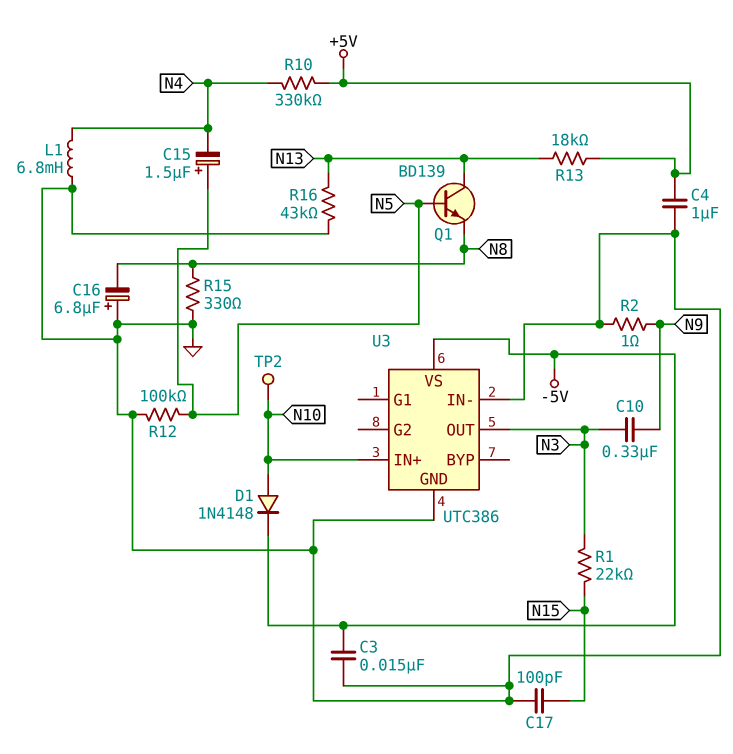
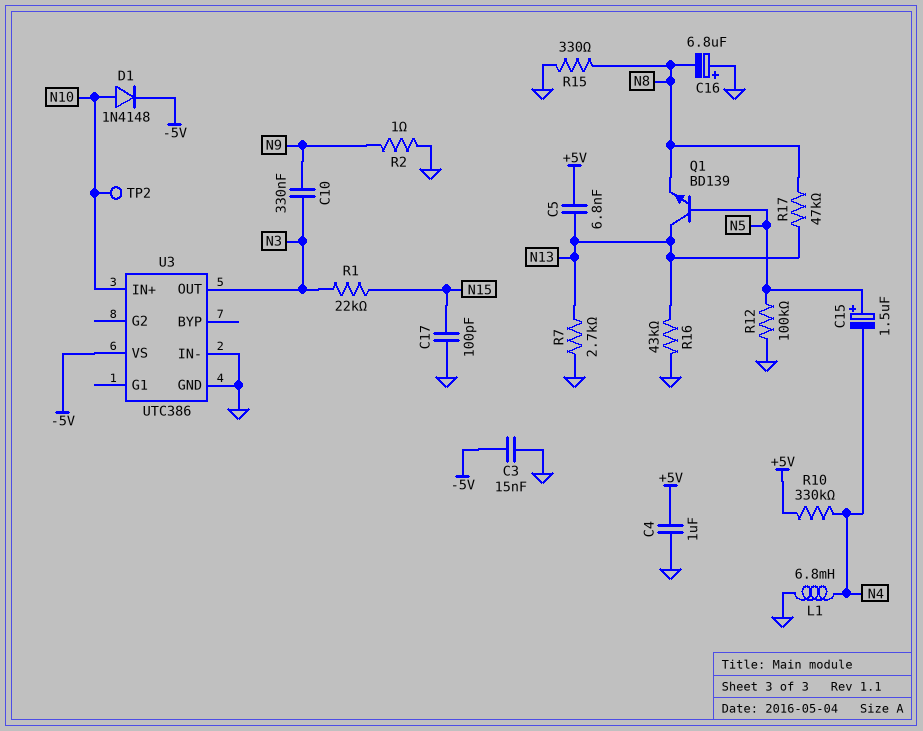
C5: none -> 6.8nF (+5V, N13)
R7: none -> 2.7k (GND, N13)
R13: 18k (+5V, N13) -> none
R17: none -> 47k (N8, N13)

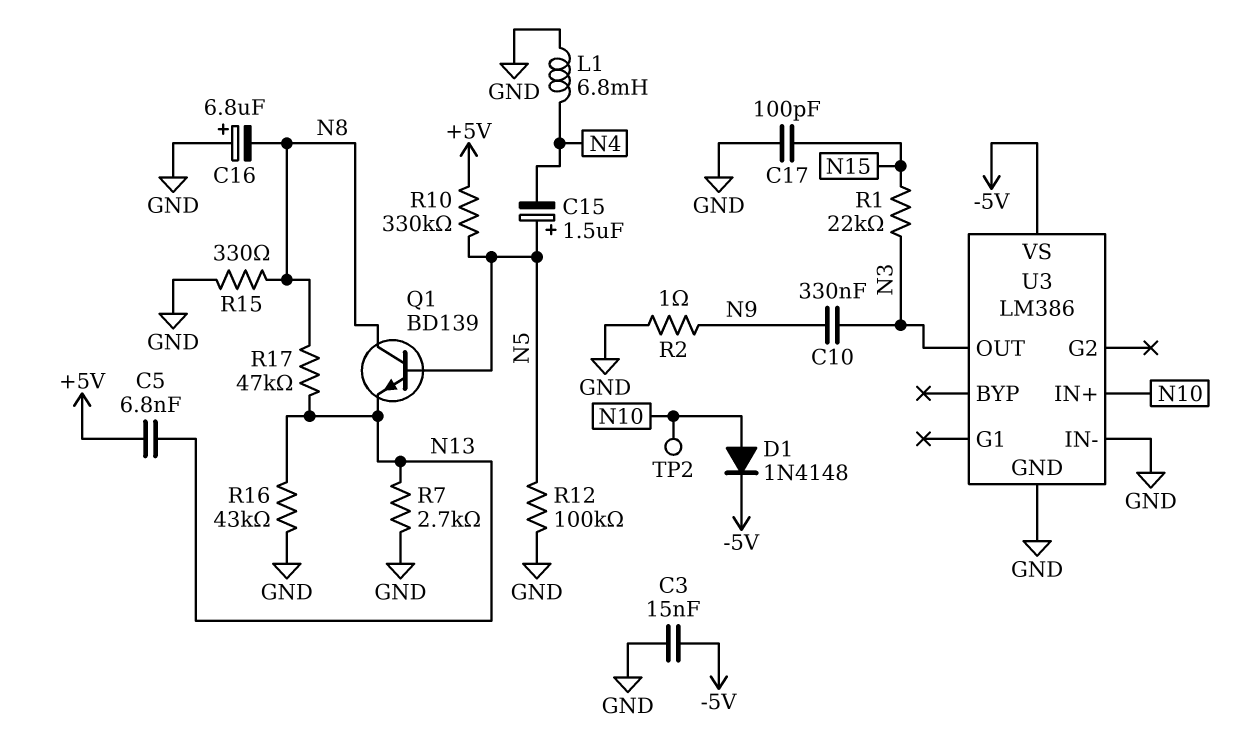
C4: 1uF (+5V, GND) -> none
Q1: NPN BD139 (B N5, C N13, E N8) -> NPN BD139 (B N5, C N8, E N13)
R10: 330k (+5V, N4) -> 330k (+5V, N5)
U3: UTC386 -> LM386

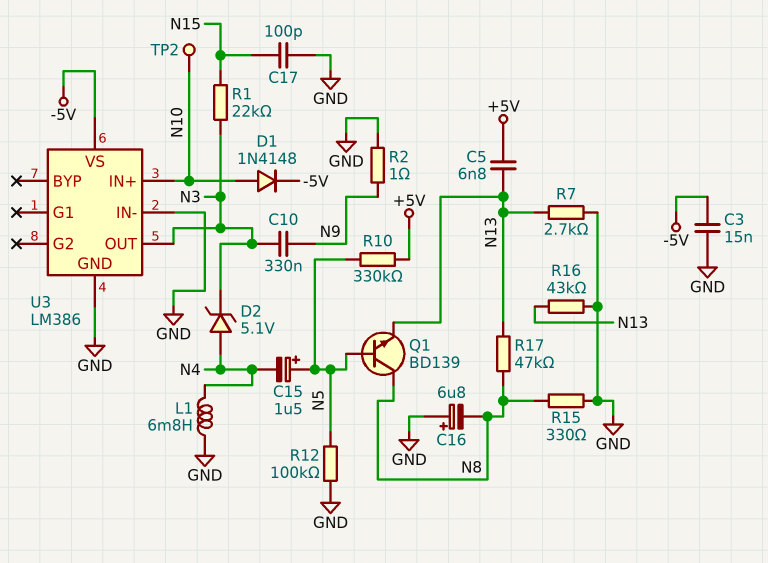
D2: none -> zener 5.1V (A N4, K N3)

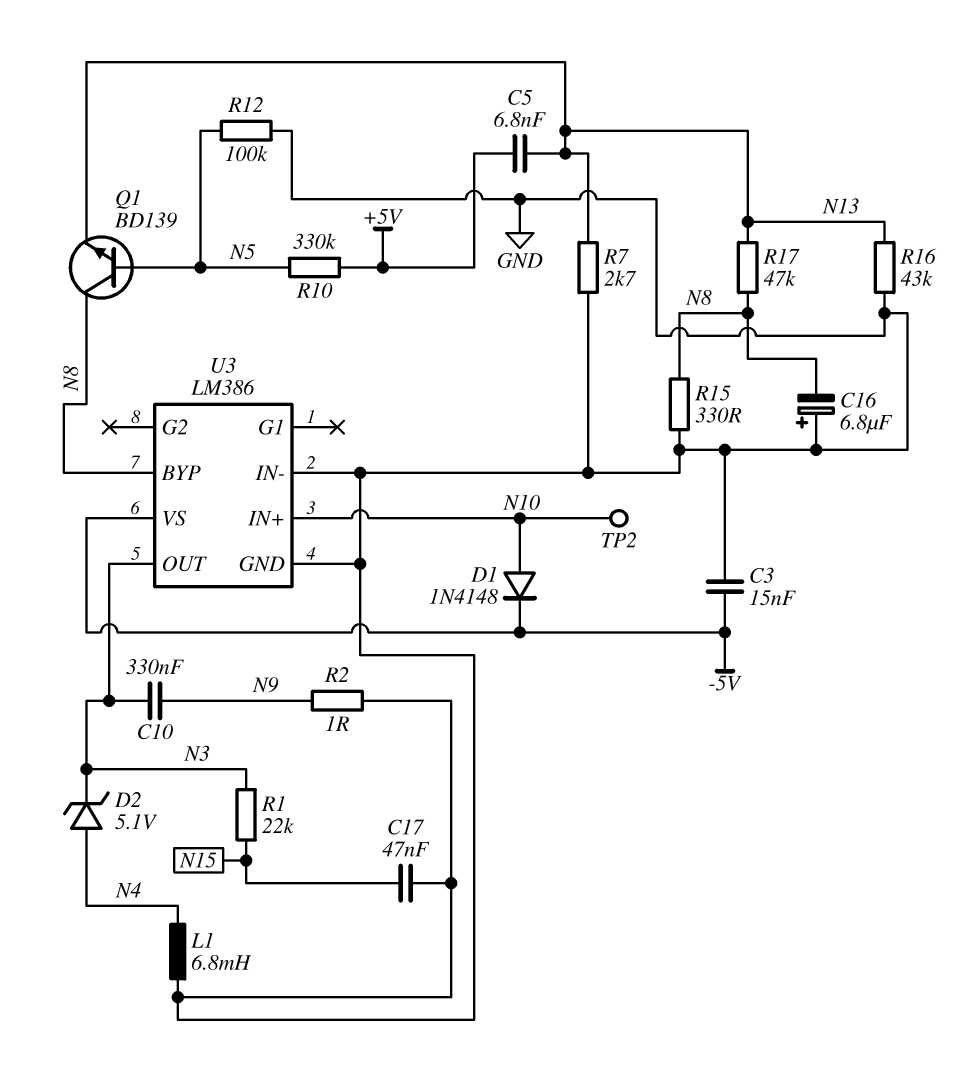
C15: 1.5uF (plus N5, minus N4) -> none
C17: 100pF (GND, N15) -> 47nF (GND, N15)
U3 pin BYP: none -> N8

